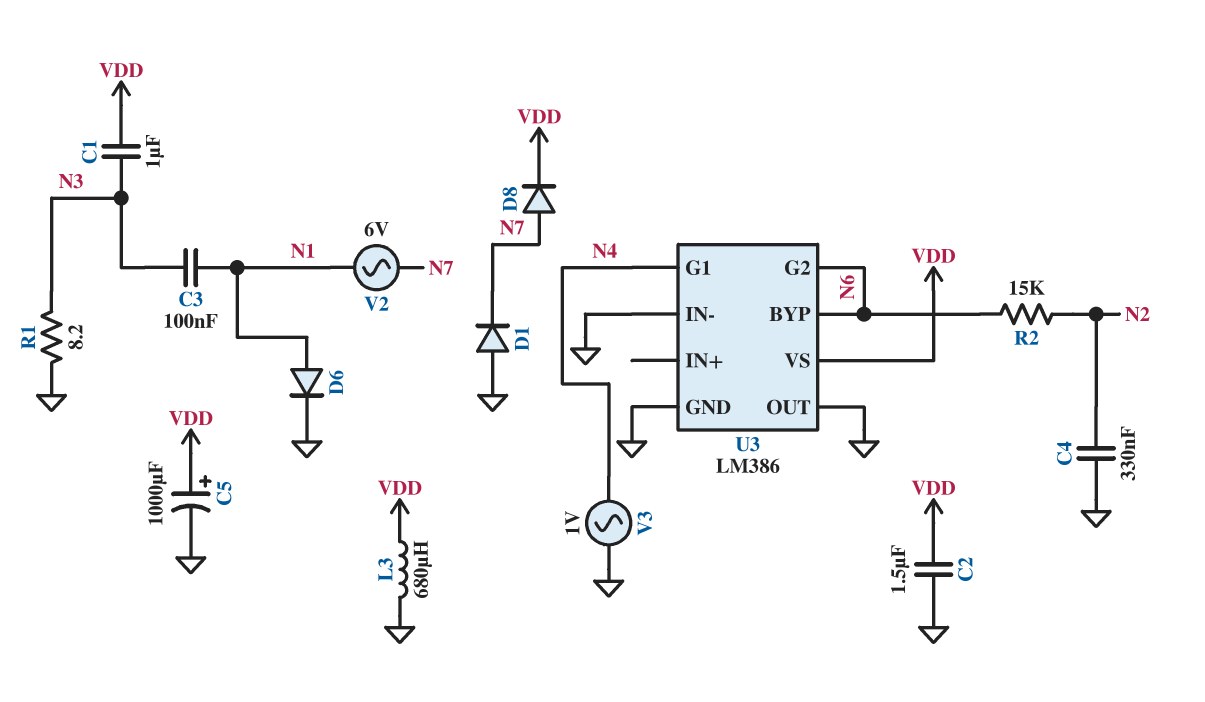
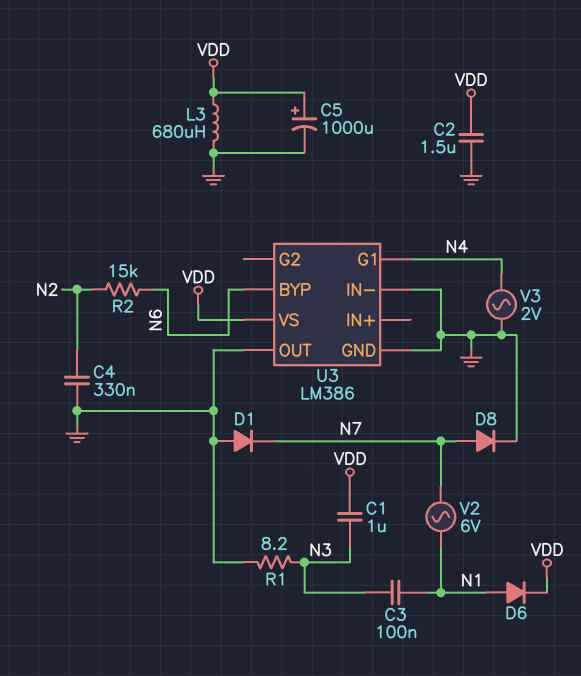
D6: diode (A N1, K GND) -> diode (A N1, K VDD)
D8: diode (A N7, K VDD) -> diode (A N7, K GND)
U3 pin G2: N6 -> none
V3: AC 1V (GND, N4) -> AC 2V (GND, N4)

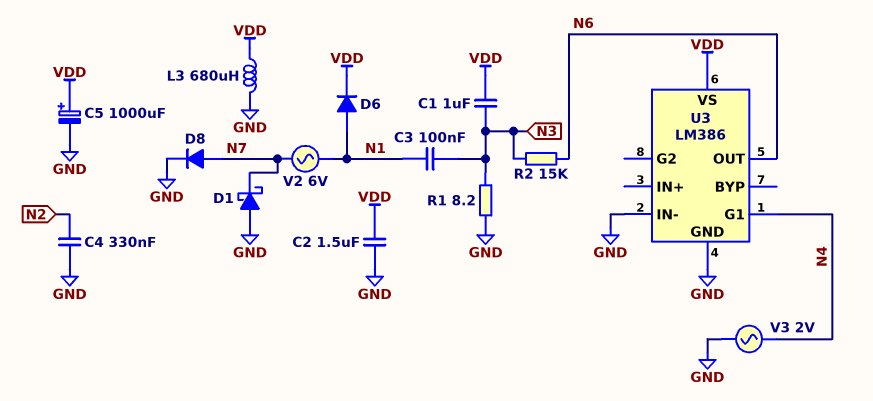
D1: diode (A GND, K N7) -> schottky (A GND, K N7)
R2: 15k (N2, N6) -> 15k (N3, N6)
U3 pin BYP: N6 -> none
U3 pin OUT: GND -> N6

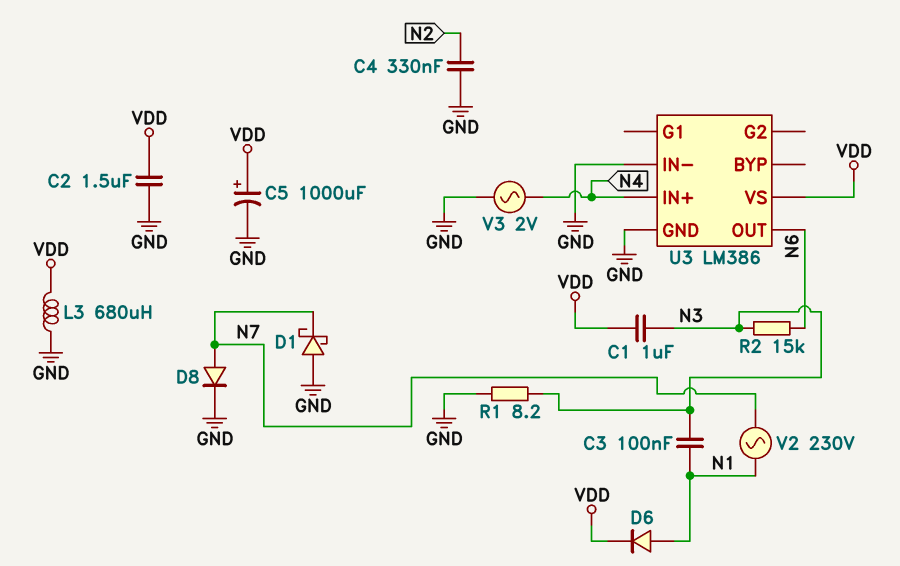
U3 pin G1: N4 -> none
U3 pin IN+: none -> N4
V2: AC 6V (N1, N7) -> AC 230V (N1, N7)

